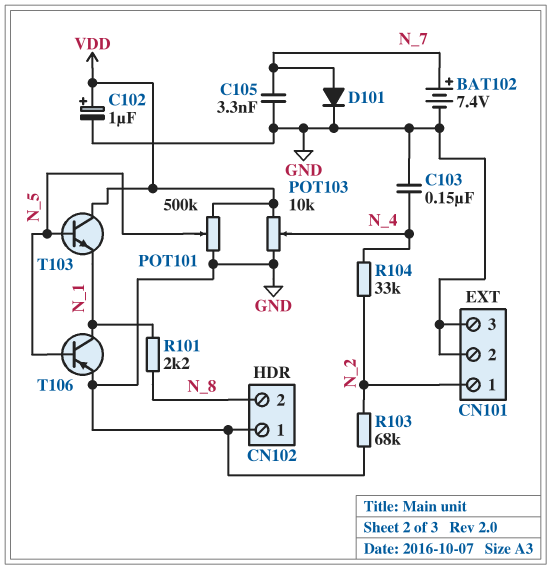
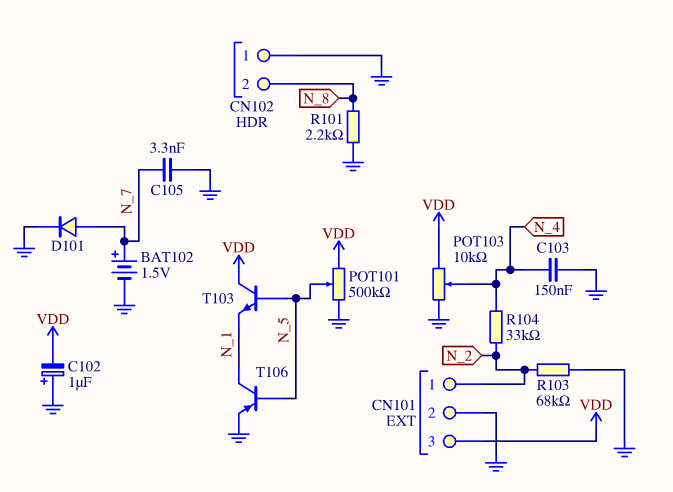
BAT102: 7.4V (plus N_7, minus GND) -> 1.5V (plus N_7, minus GND)
C102: 1uF (plus VDD, minus GND) -> 1uF (plus GND, minus VDD)
CN101 pin 3: GND -> VDD
R101: 2.2k (N_1, N_8) -> 2.2k (GND, N_8)

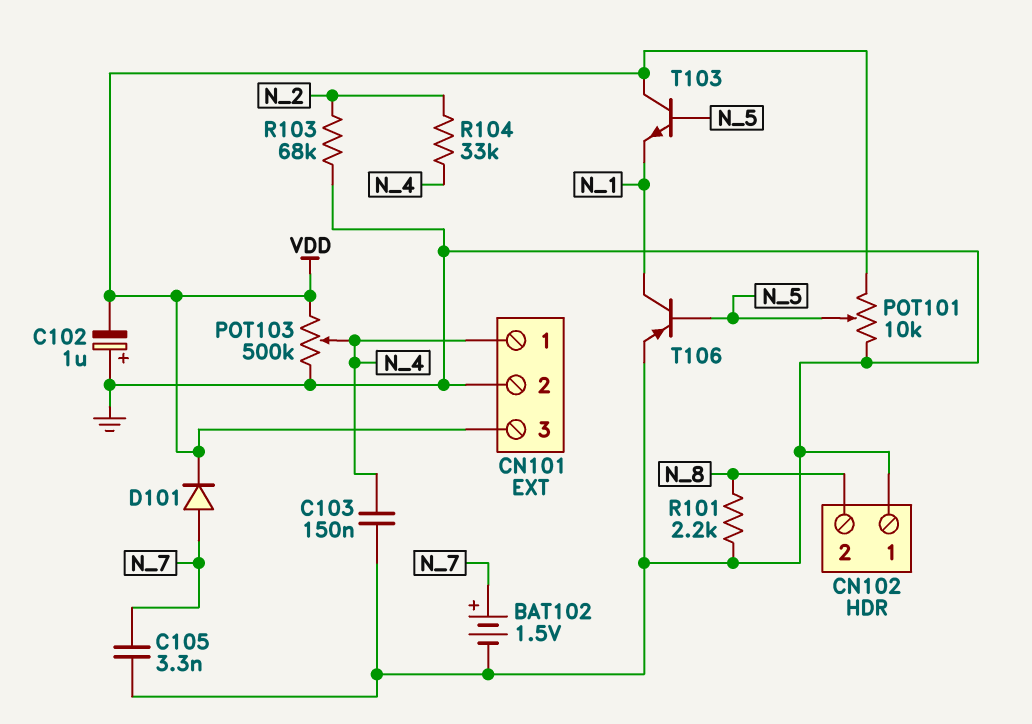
CN101 pin 1: N_2 -> N_4
D101: diode (A N_7, K GND) -> diode (A N_7, K VDD)
POT101: 500k (GND, VDD, wiper N_5) -> 10k (GND, VDD, wiper N_5)
POT103: 10k (GND, VDD, wiper N_4) -> 500k (GND, VDD, wiper N_4)

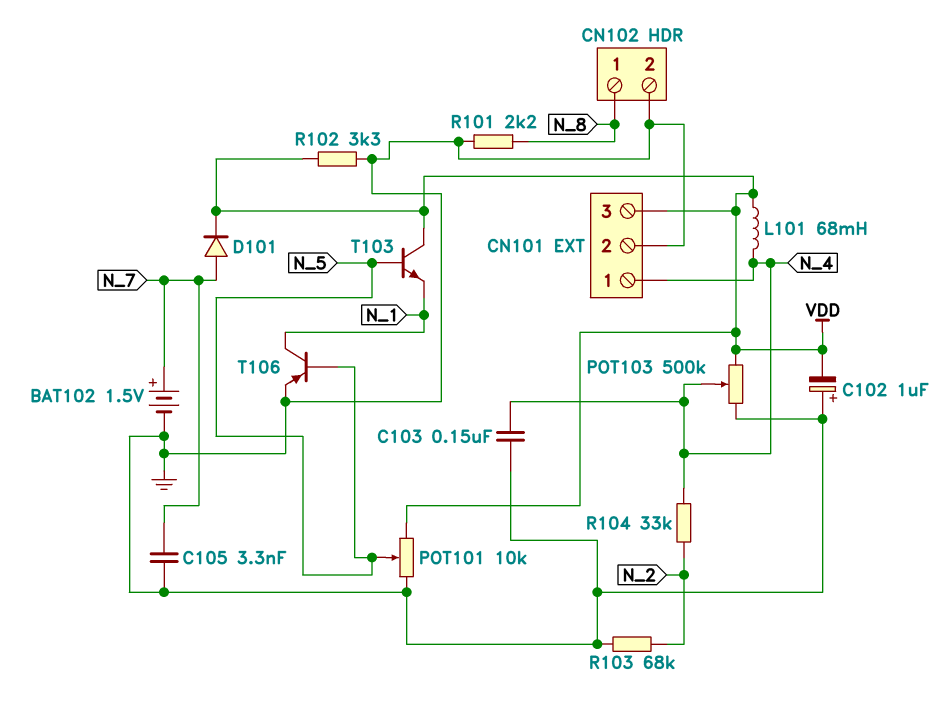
CN102 pin 1: GND -> N_8
CN102 pin 2: N_8 -> GND
L101: none -> 68mH (N_4, VDD)
R102: none -> 3.3k (GND, VDD)

